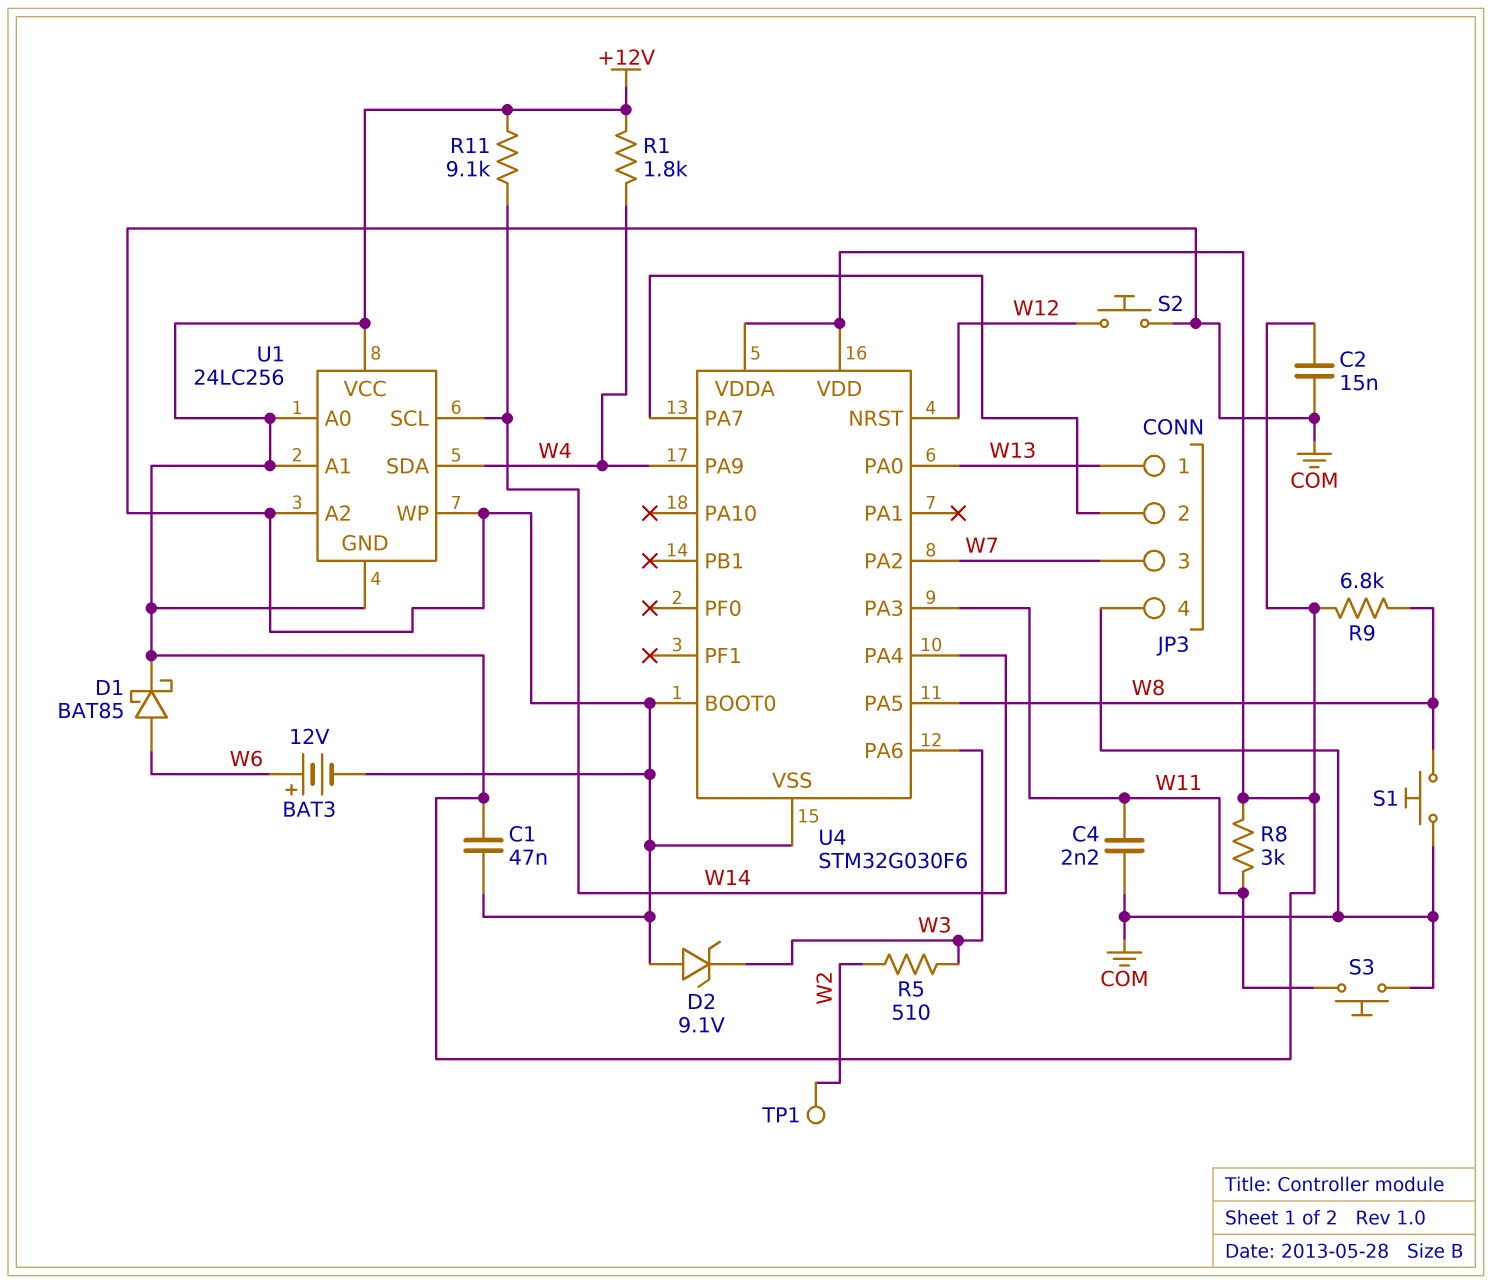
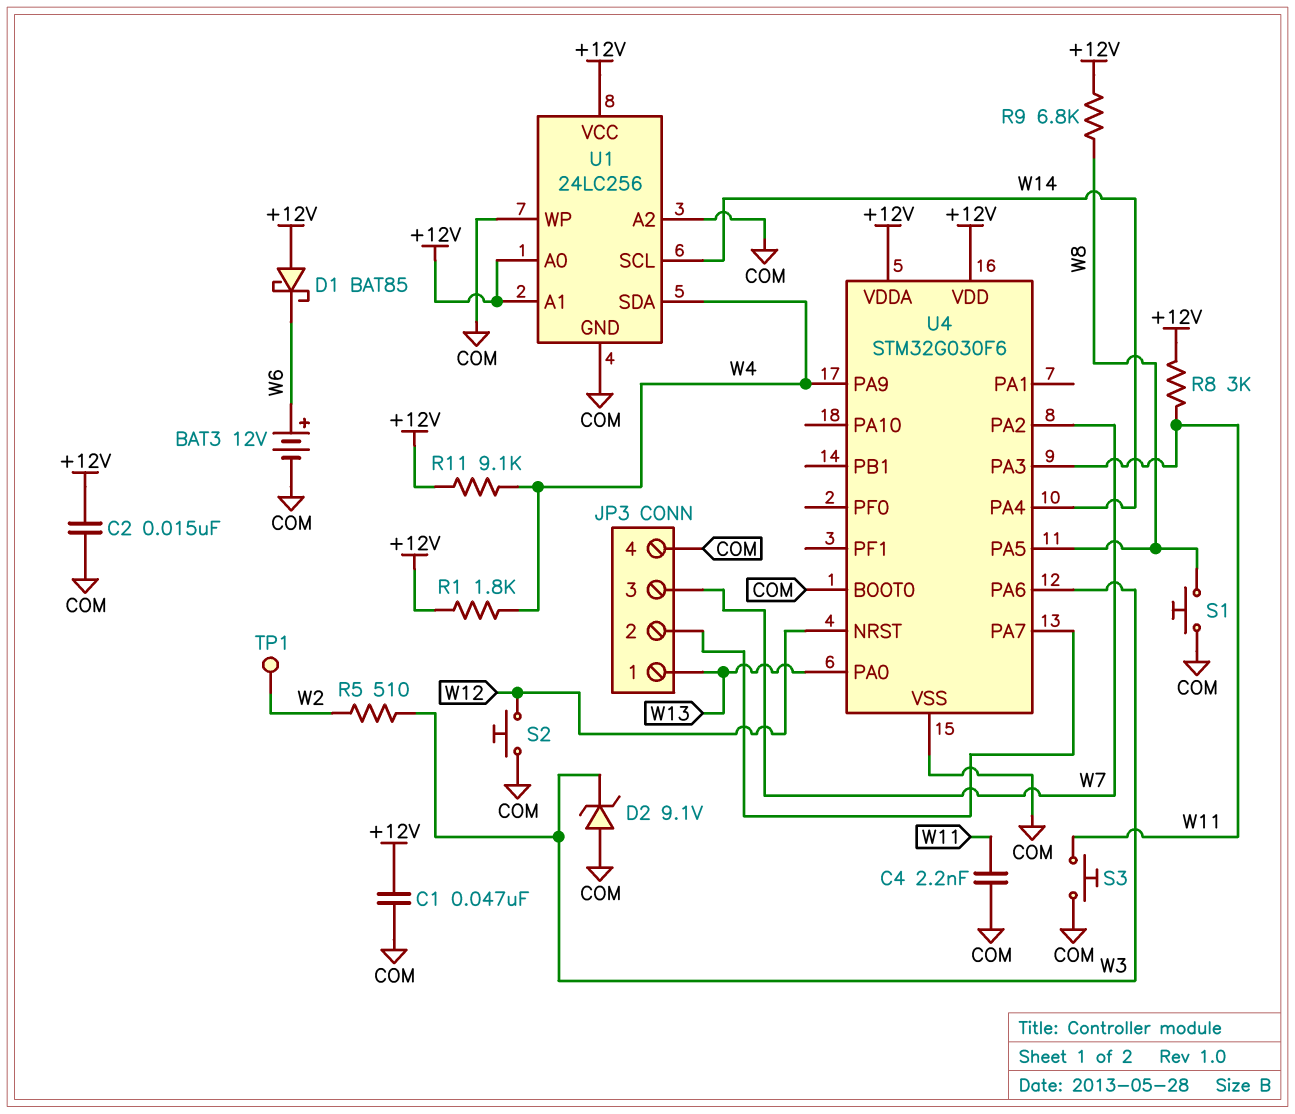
D1: schottky BAT85 (A W6, K +12V) -> schottky BAT85 (A +12V, K W6)
R11: 9.1k (+12V, W14) -> 9.1k (+12V, W4)
U1 pin GND: +12V -> COM

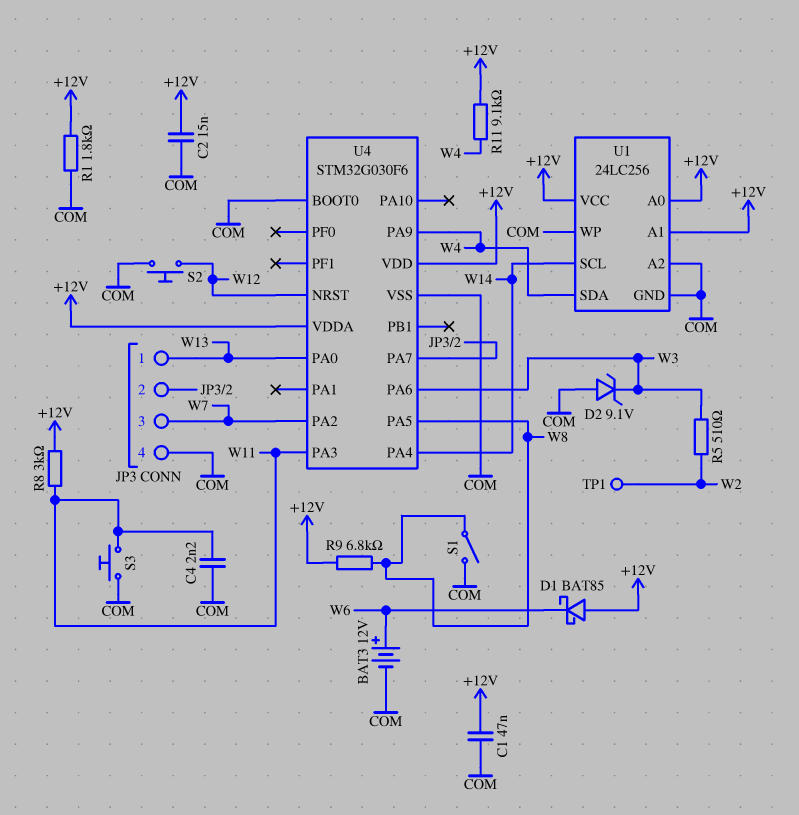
R1: 1.8k (+12V, W4) -> 1.8k (+12V, COM)
S1: button (COM, W8) -> switch (COM, W8)

